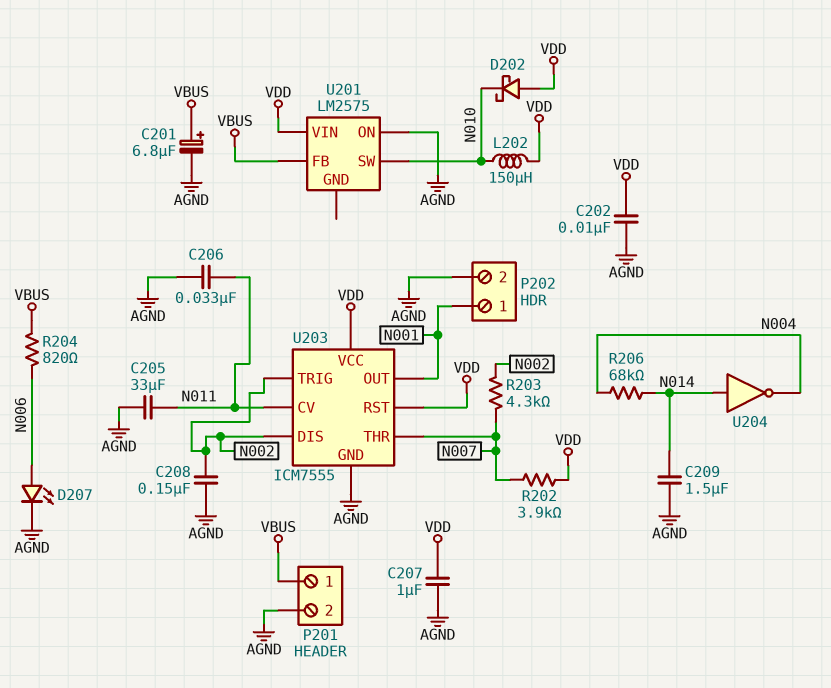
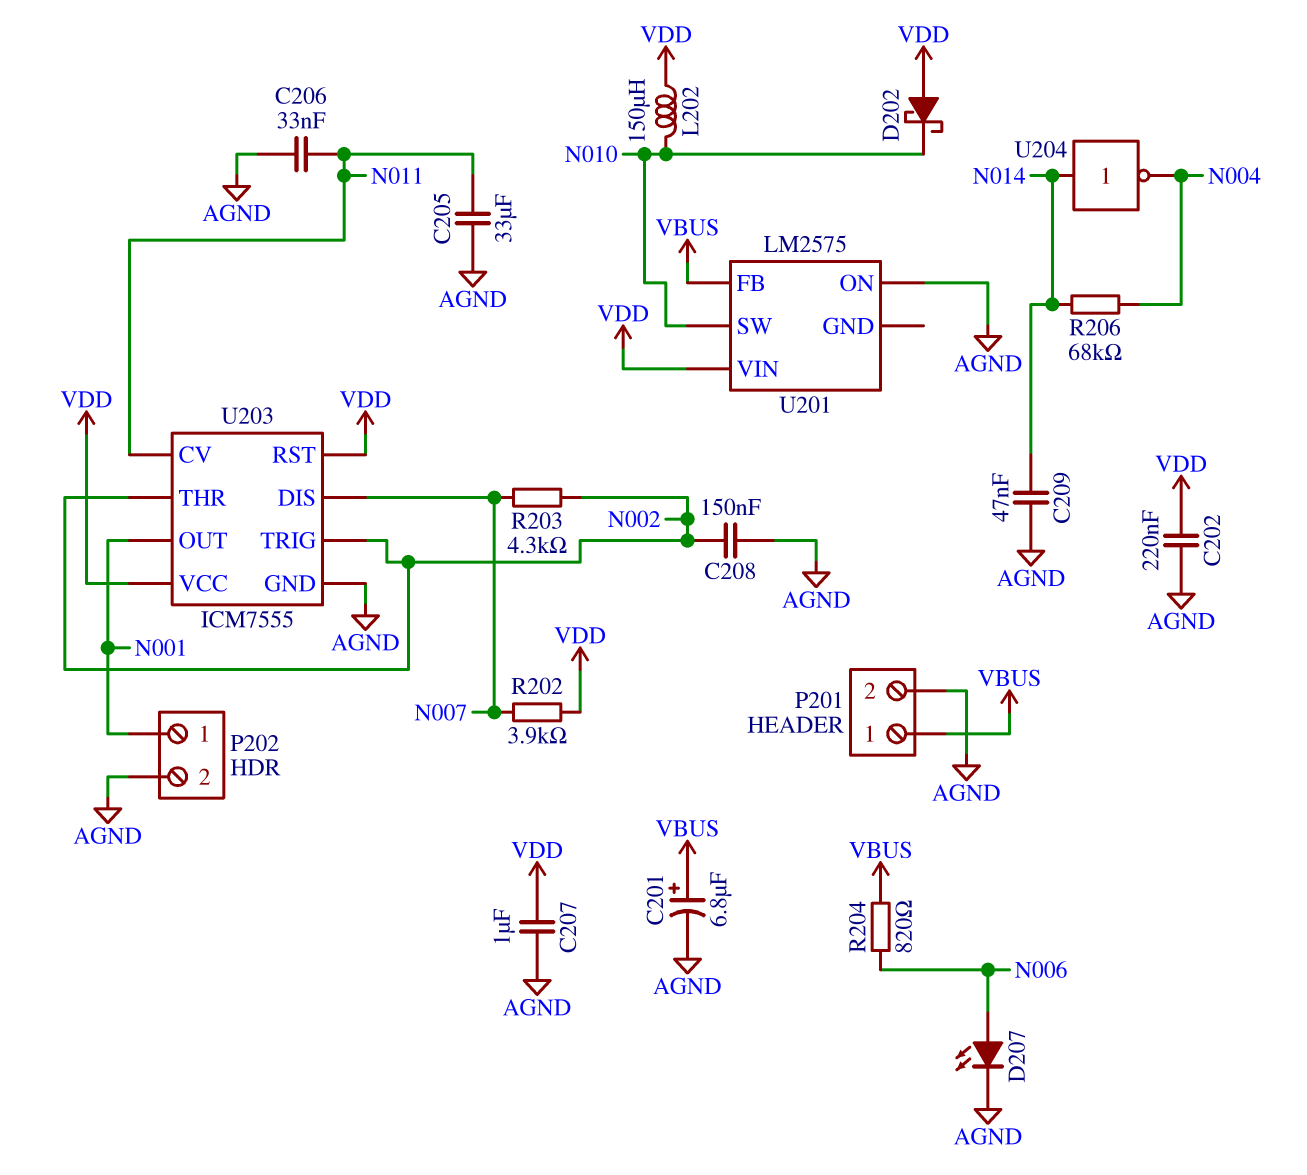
C202: 10nF (AGND, VDD) -> 220nF (AGND, VDD)
C209: 1.5uF (AGND, N014) -> 47nF (AGND, N014)
U203 pin DIS: N002 -> N007
U203 pin THR: N007 -> N002

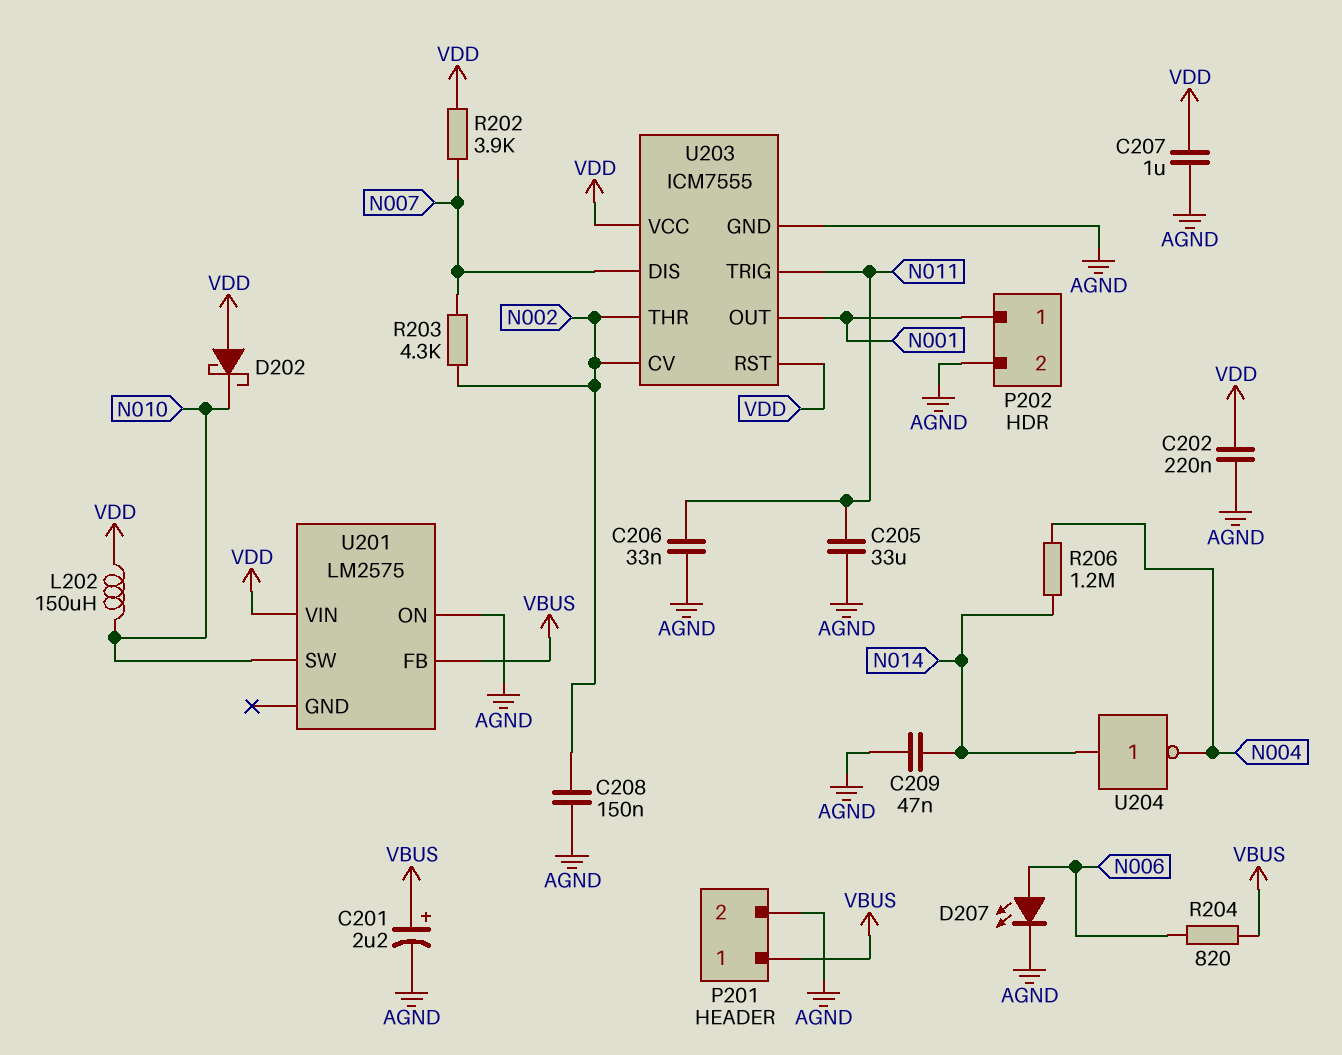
C201: 6.8uF (plus VBUS, minus AGND) -> 2.2uF (plus VBUS, minus AGND)
R206: 68k (N004, N014) -> 1.2M (N004, N014)
U203 pin CV: N011 -> N002
U203 pin TRIG: N002 -> N011

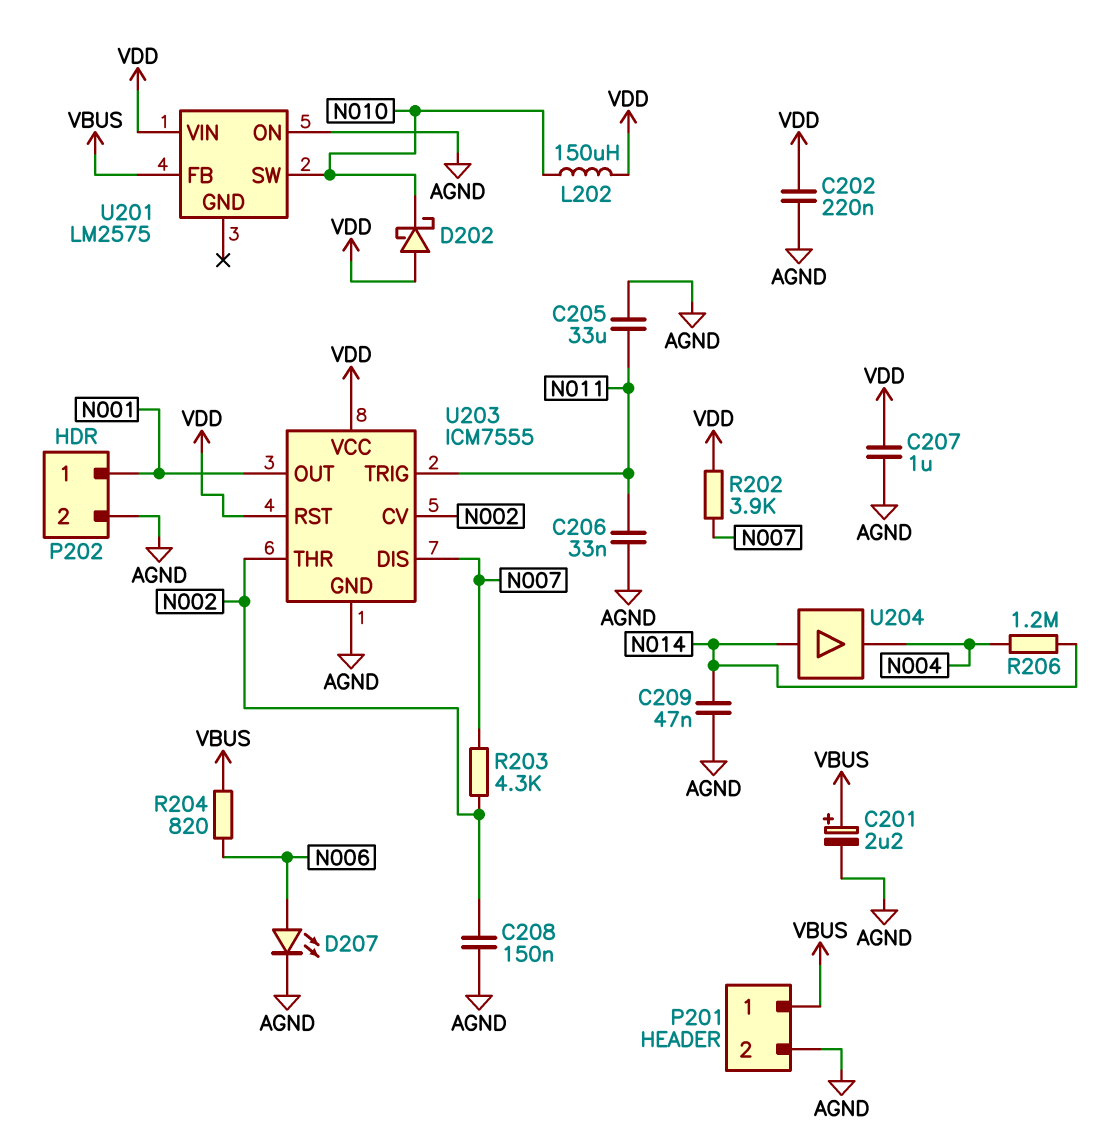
U204: NOT (in N014, out N004) -> buffer (in N014, out N004)

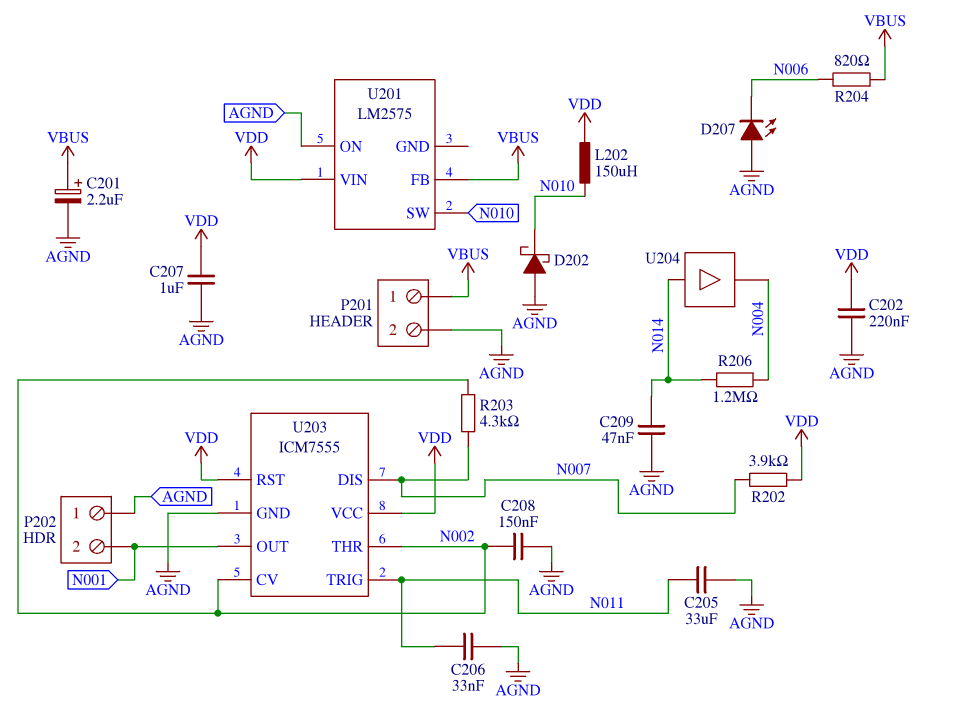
D202: schottky (A VDD, K N010) -> schottky (A AGND, K N010)
D207: LED (A N006, K AGND) -> LED (A AGND, K N006)
P202 pin 1: N001 -> AGND
P202 pin 2: AGND -> N001

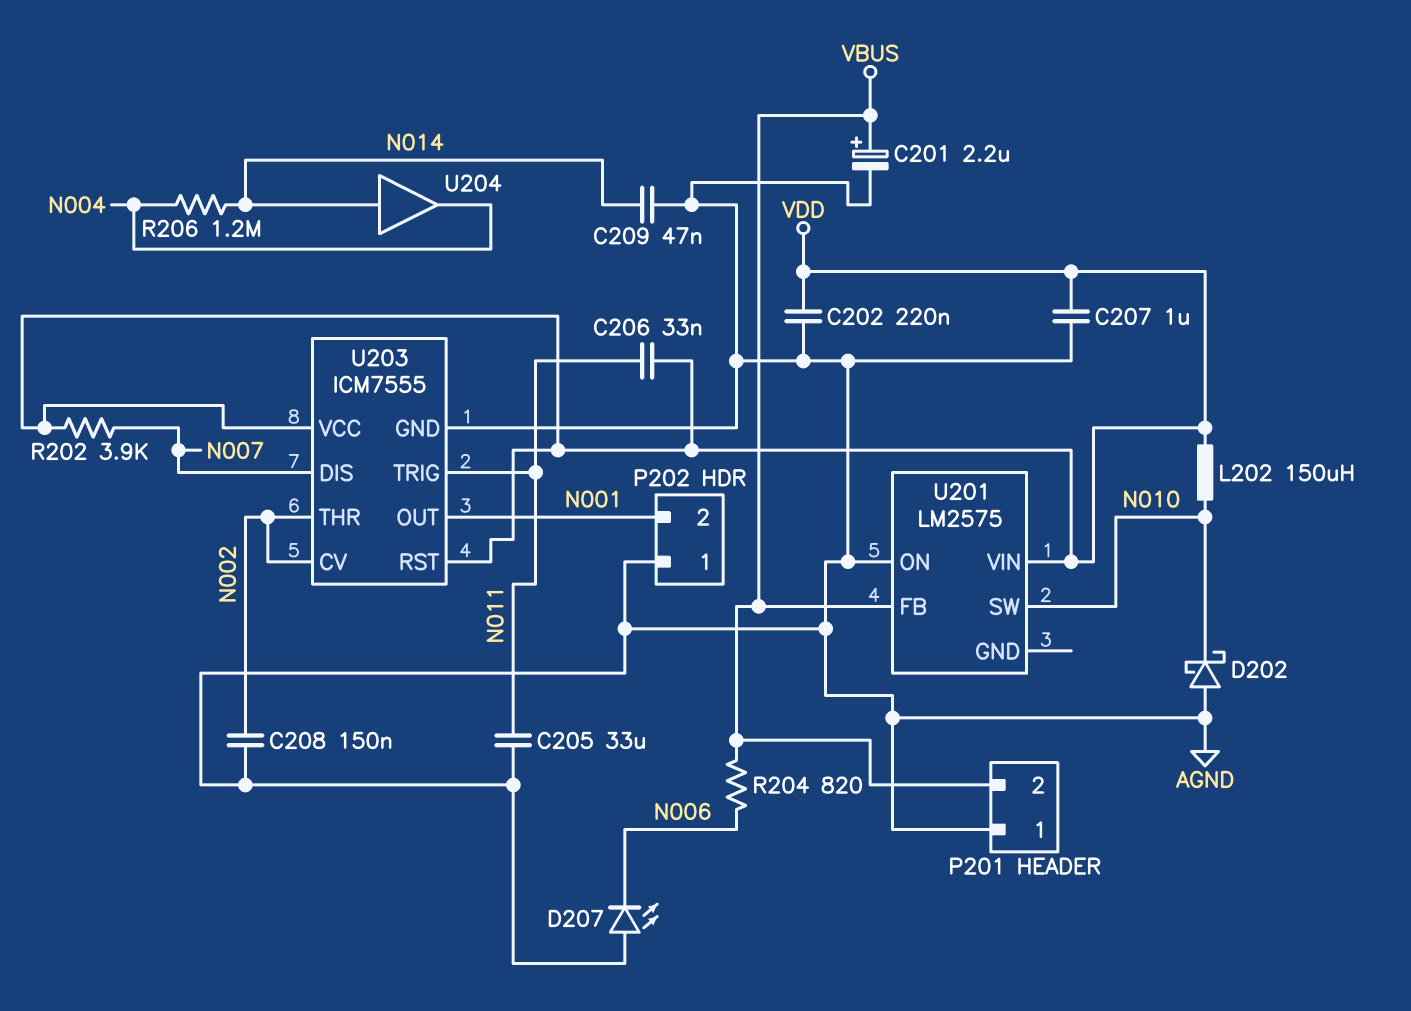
C206: 33nF (AGND, N011) -> 33nF (N011, VDD)
P201 pin 1: VBUS -> AGND
P201 pin 2: AGND -> VBUS
R203: 4.3k (N002, N007) -> none

